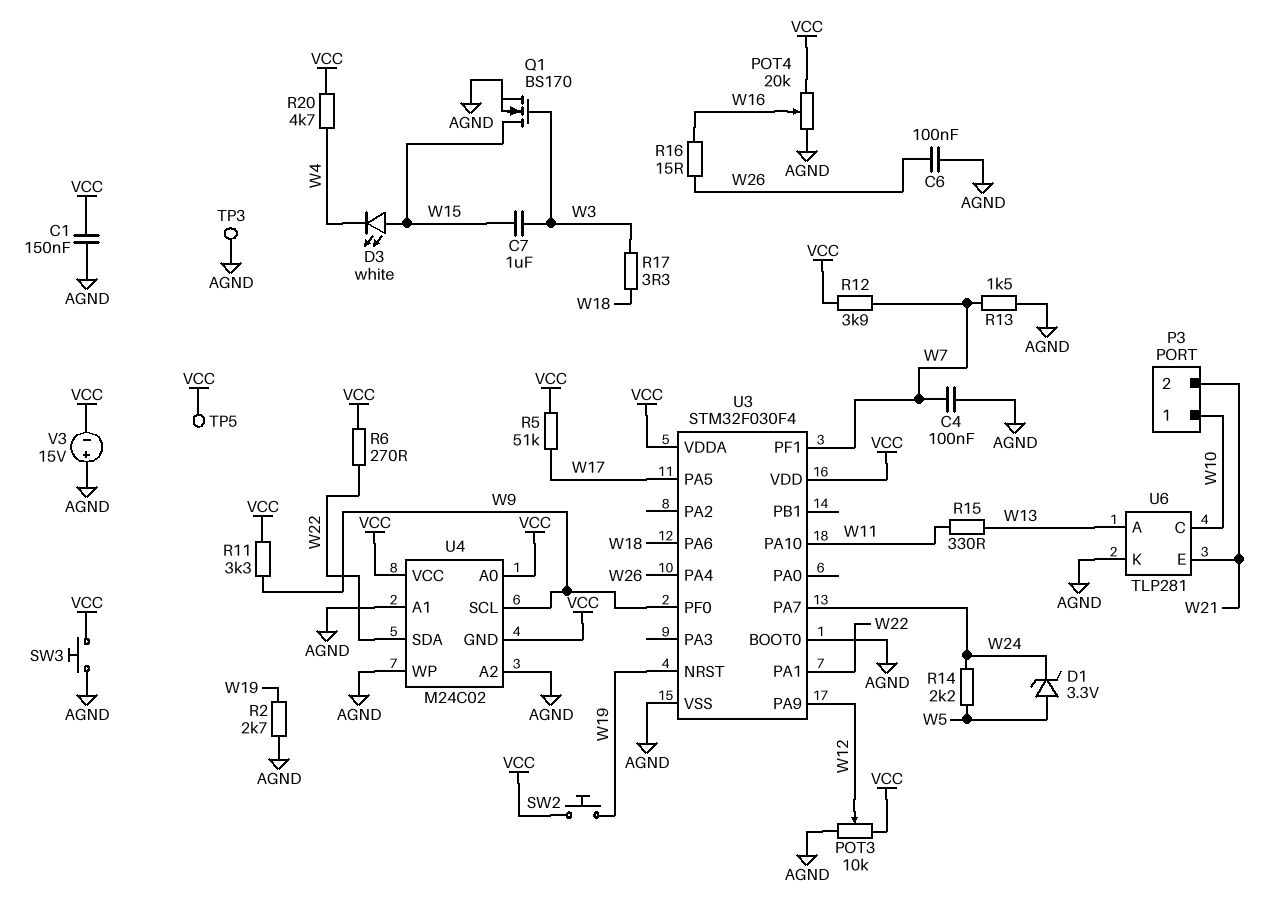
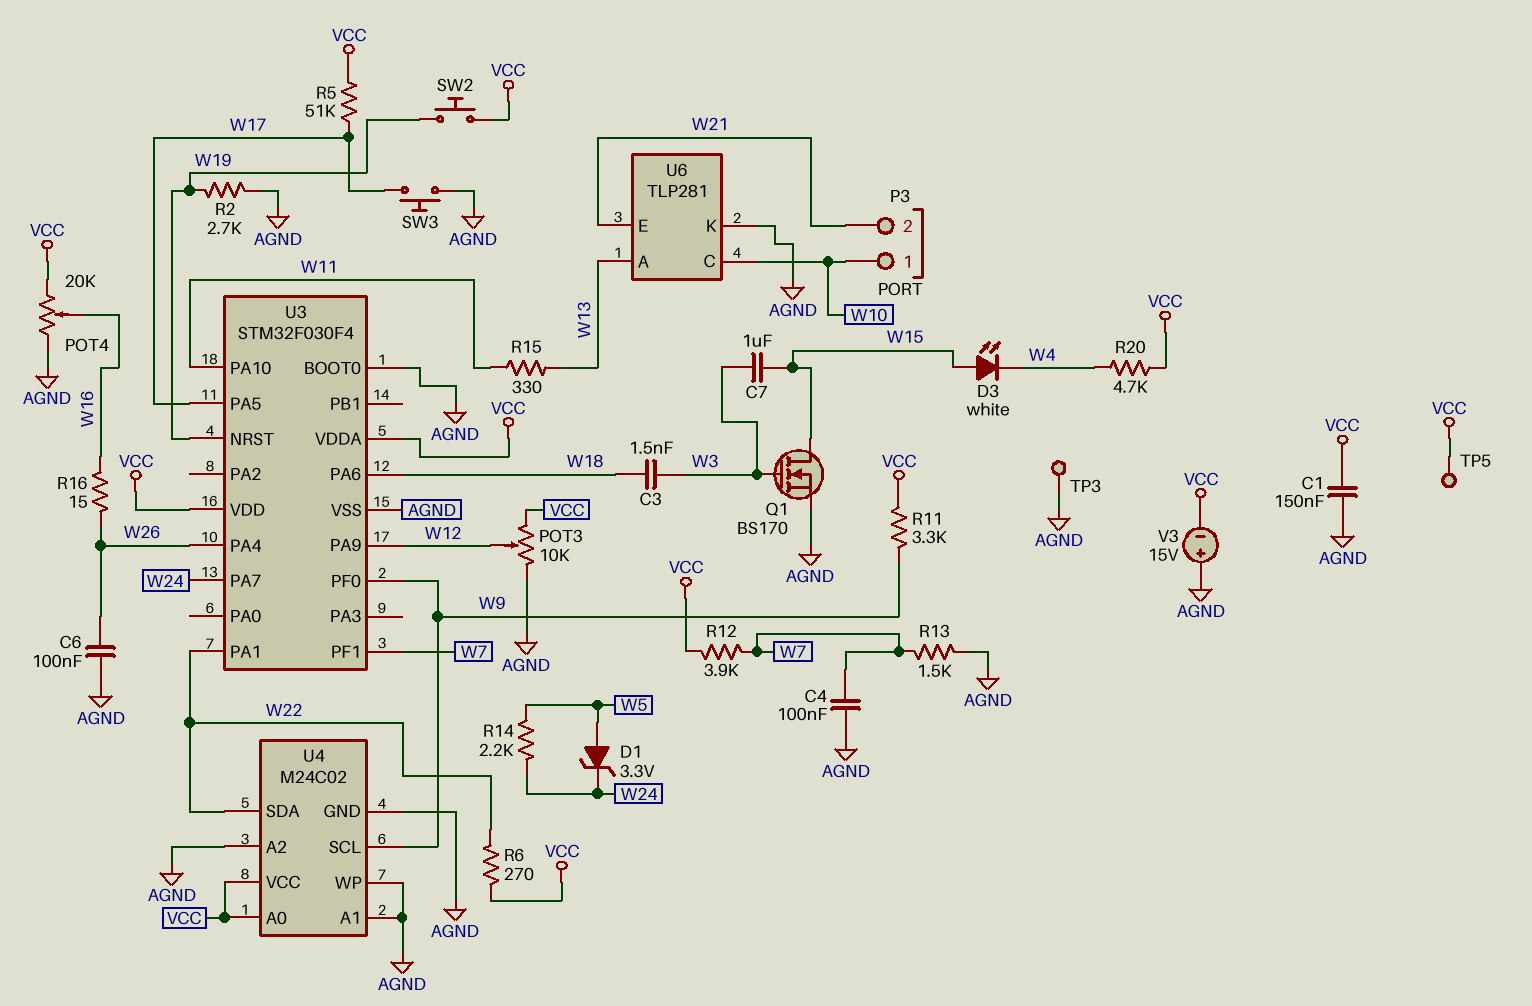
C3: none -> 1.5nF (W3, W18)
R17: 3.3 (W3, W18) -> none
SW3: button (AGND, VCC) -> button (AGND, W17)
U4 pin GND: VCC -> AGND

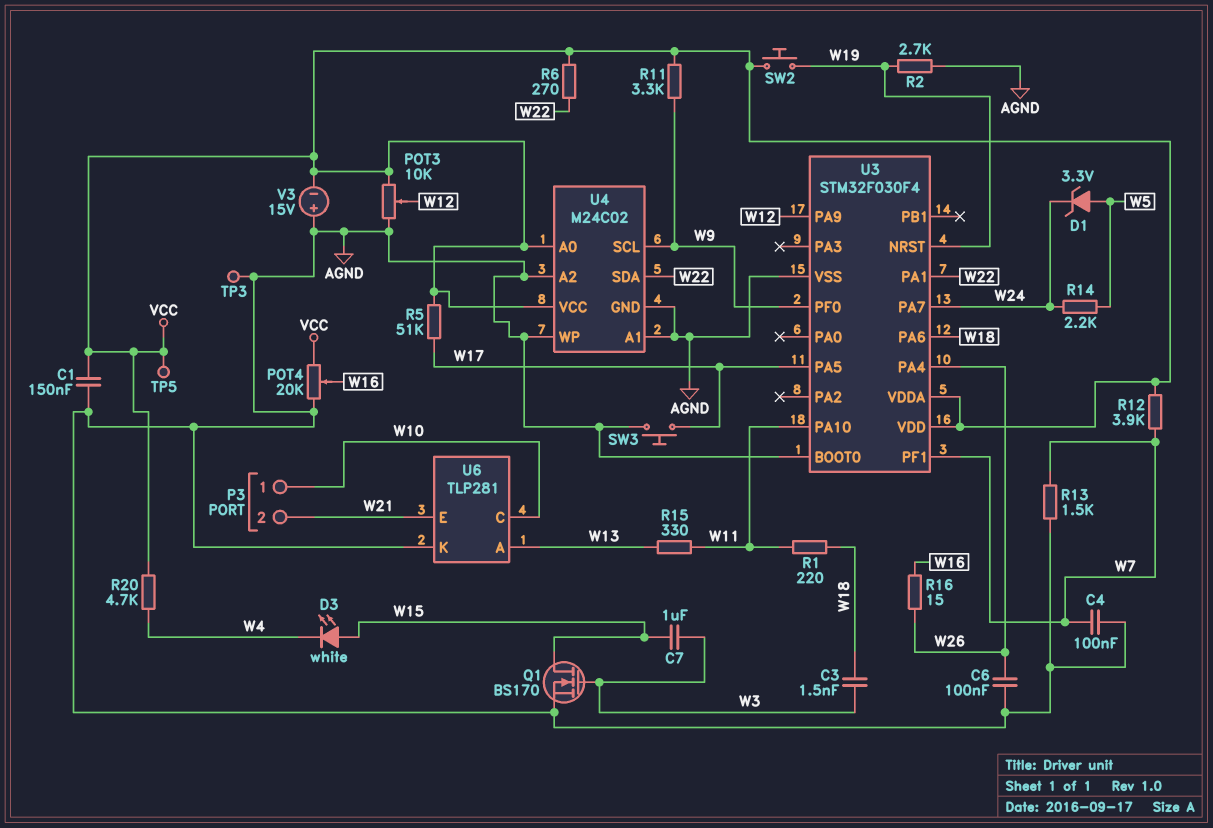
R1: none -> 220 (W11, W18)

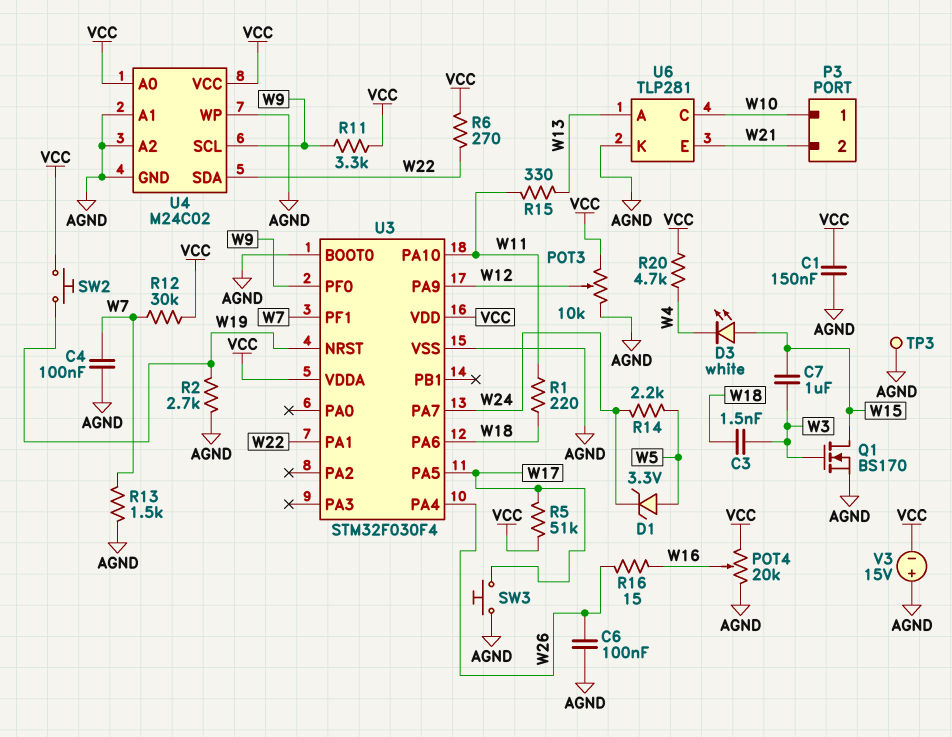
R12: 3.9k (VCC, W7) -> 30k (VCC, W7)
TP5: test point (VCC) -> none

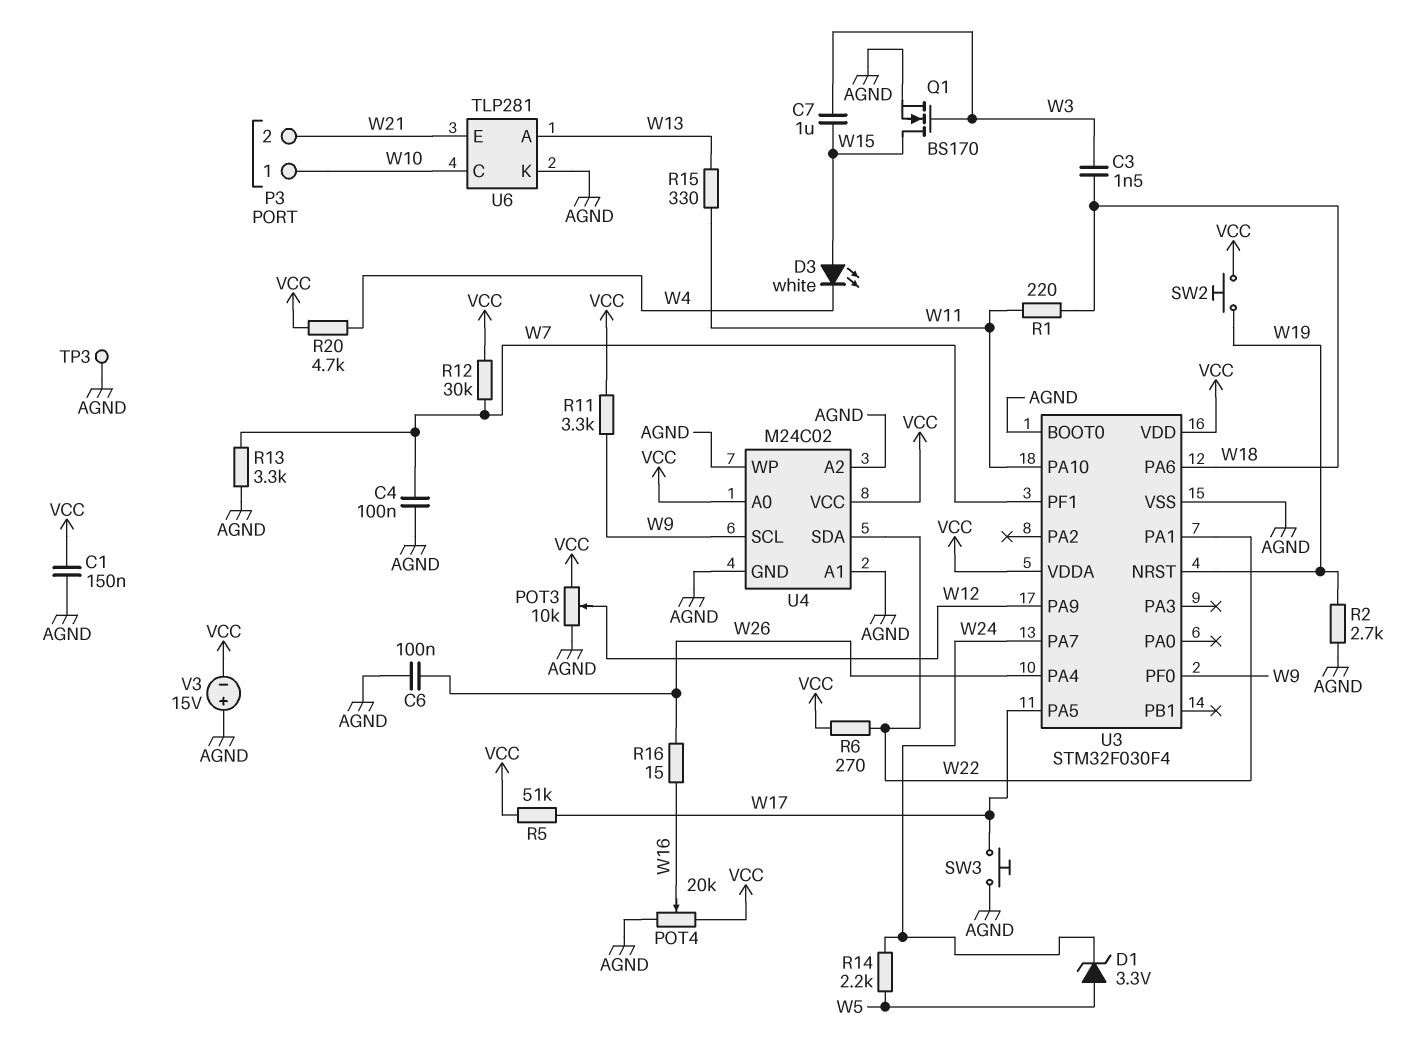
R13: 1.5k (AGND, W7) -> 3.3k (AGND, W7)

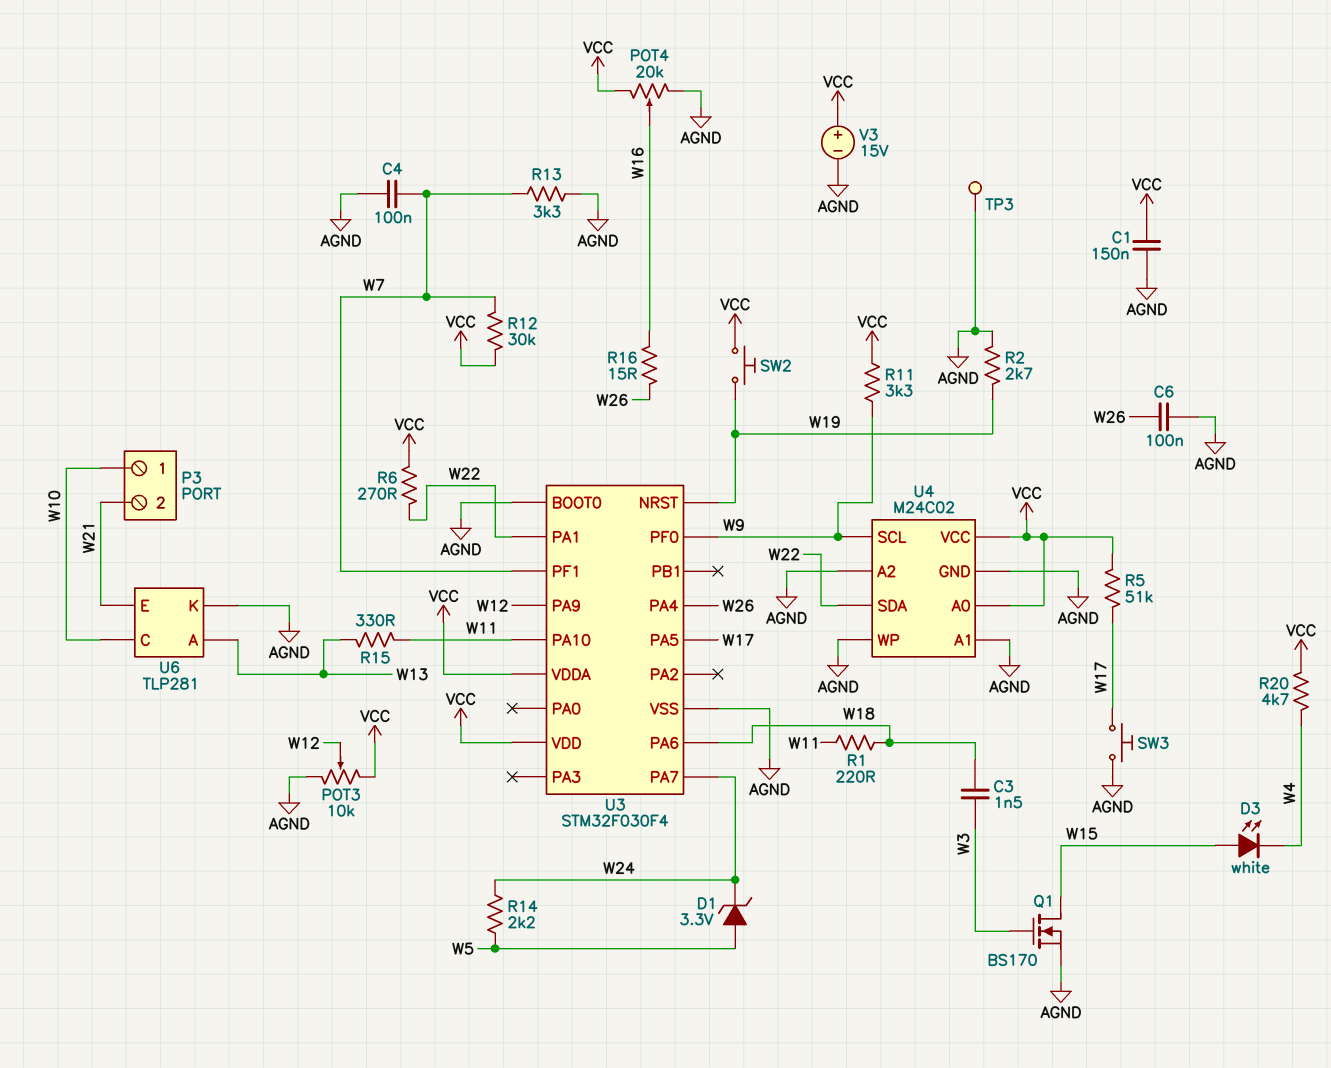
C7: 1uF (W3, W15) -> none
V3: 15V (plus AGND, minus VCC) -> 15V (plus VCC, minus AGND)

